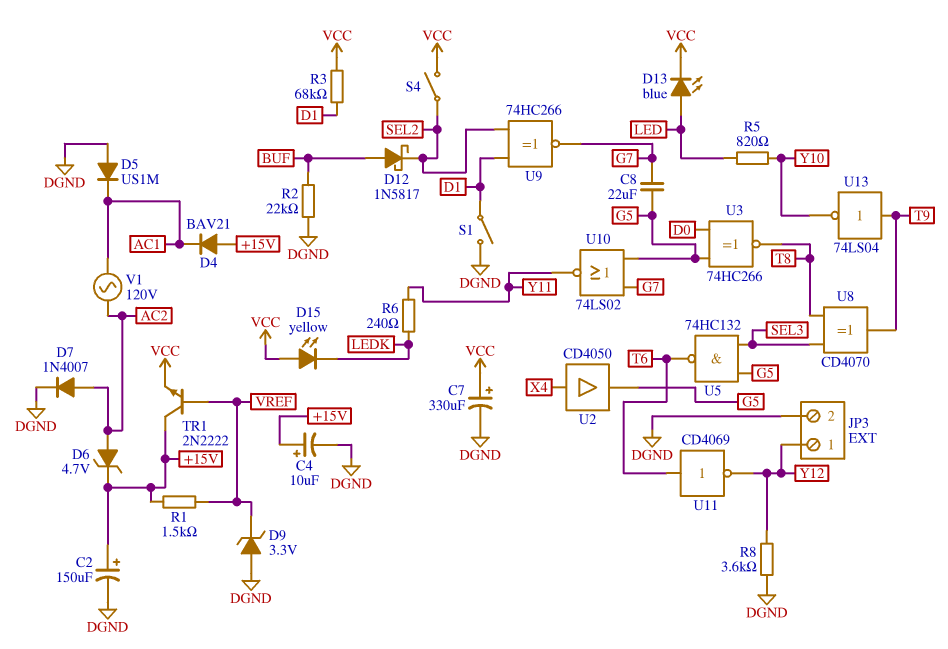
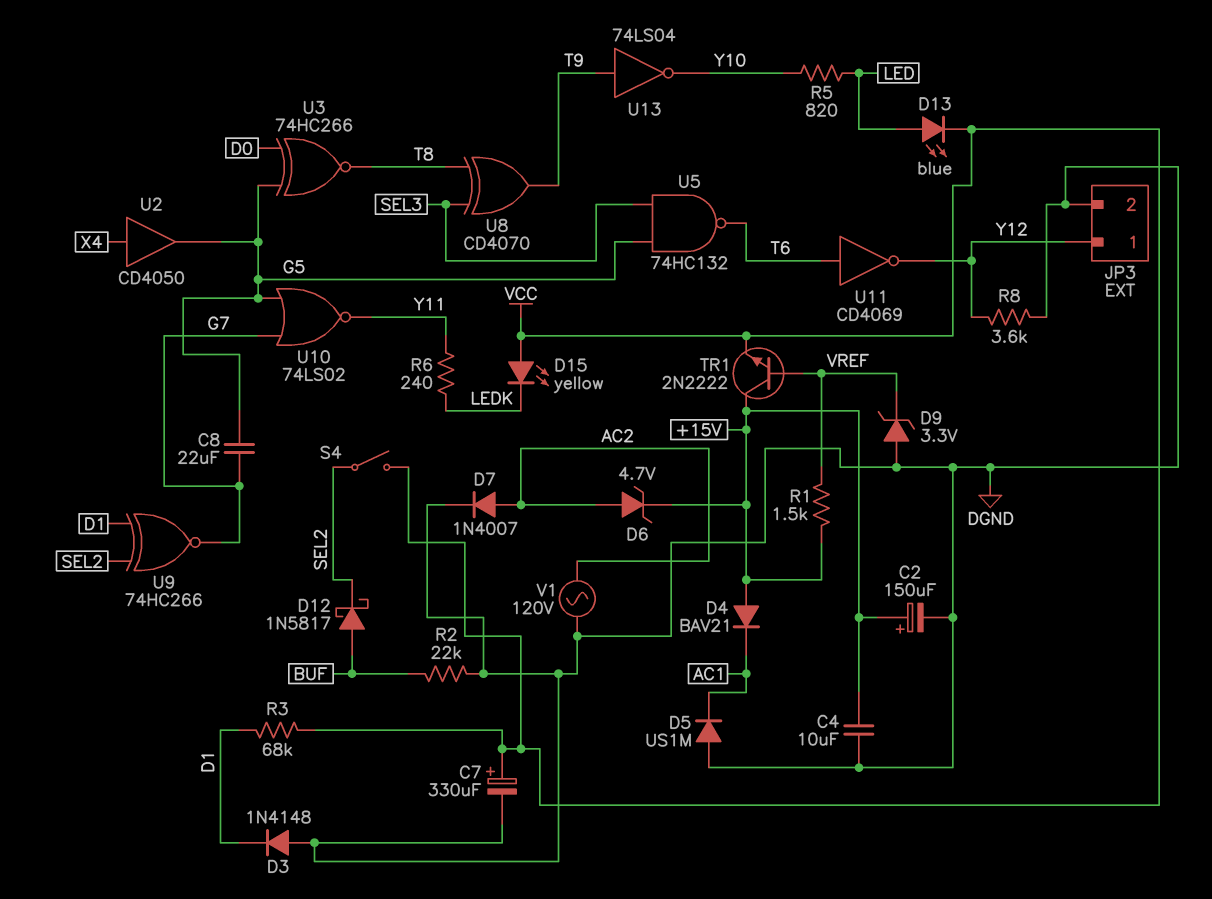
C4: 10uF (plus +15V, minus DGND) -> 10uF (+15V, DGND)
D3: none -> diode 1N4148 (A DGND, K D1)
S1: switch (D1, DGND) -> none
V1: AC 120V (AC1, AC2) -> AC 120V (AC2, DGND)

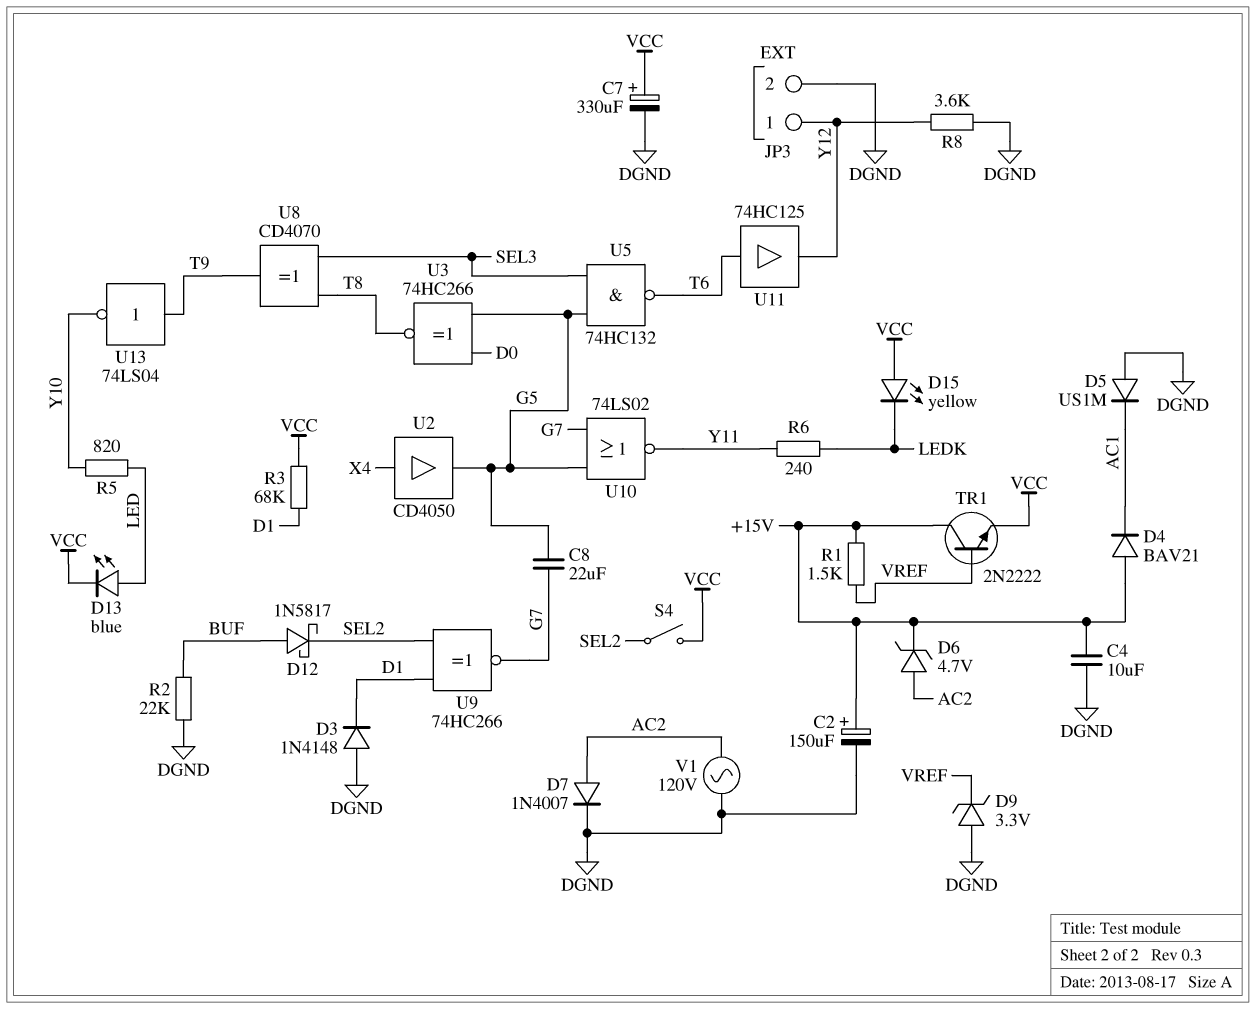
U11: NOT CD4069 (in T6, out Y12) -> buffer 74HC125 (in T6, out Y12)

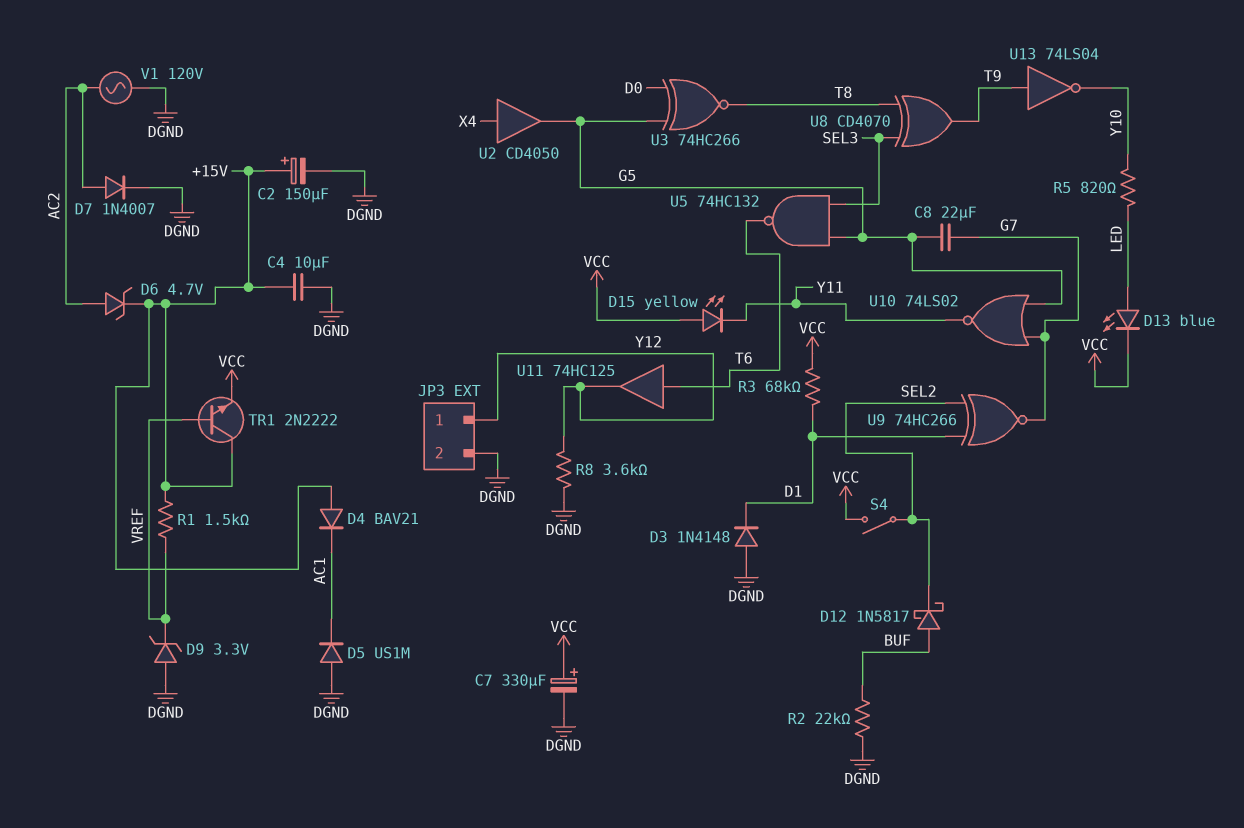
D15: LED yellow (A VCC, K LEDK) -> LED yellow (A VCC, K Y11)
R6: 240 (LEDK, Y11) -> none

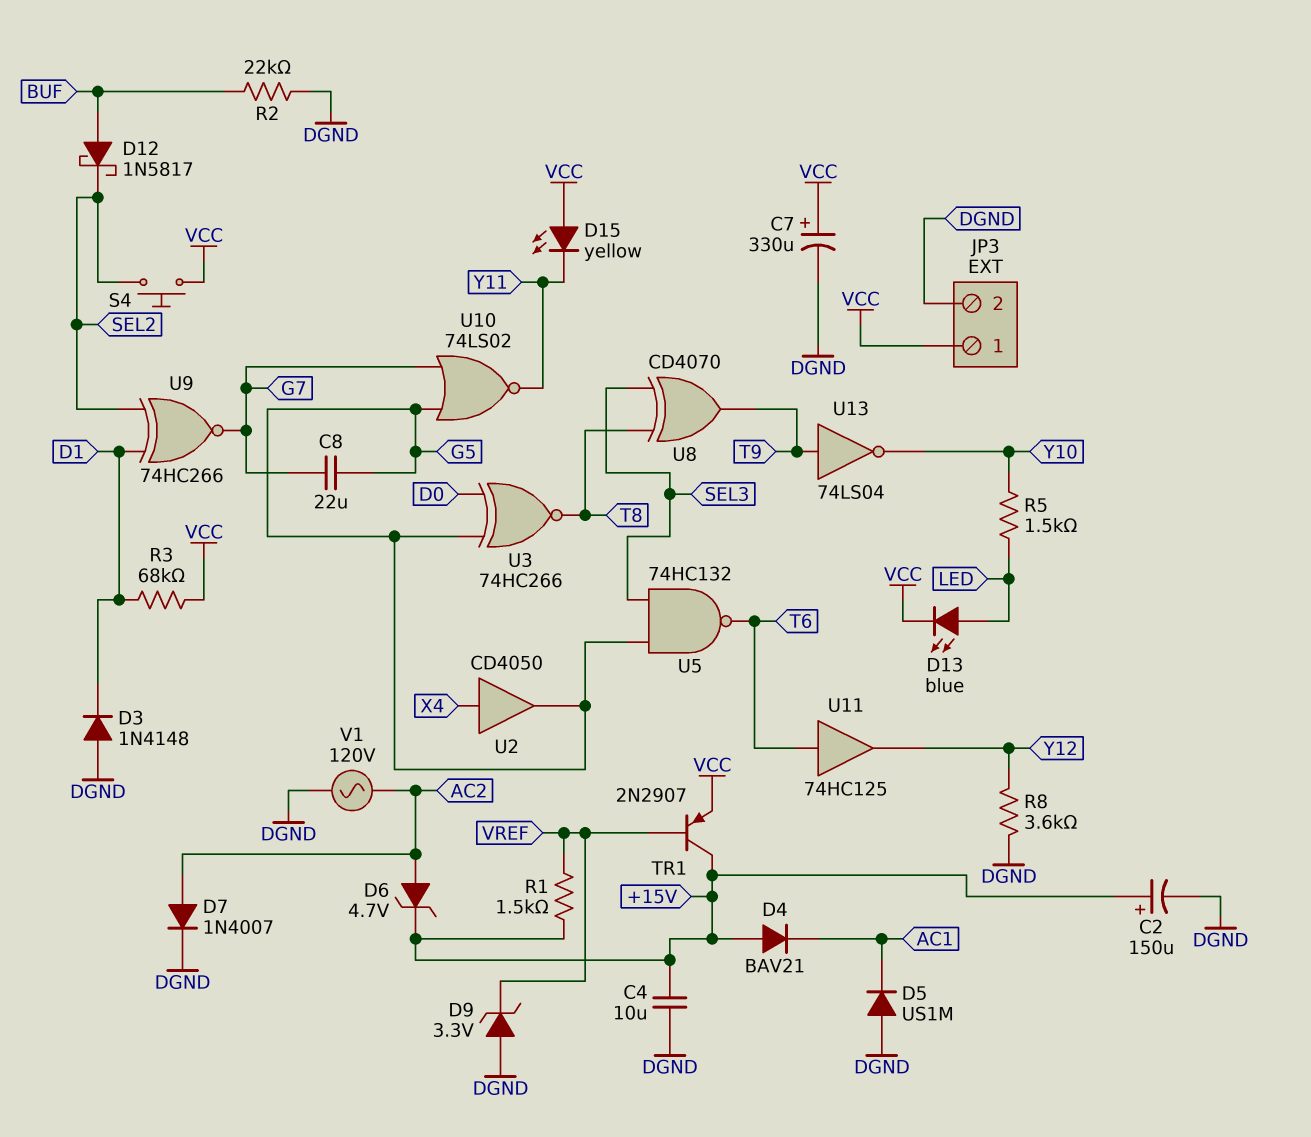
JP3 pin 1: Y12 -> VCC
R5: 820 (LED, Y10) -> 1.5k (LED, Y10)
S4: switch (SEL2, VCC) -> button (SEL2, VCC)
TR1: NPN 2N2222 (B VREF, C +15V, E VCC) -> PNP 2N2907 (B VREF, C +15V, E VCC)

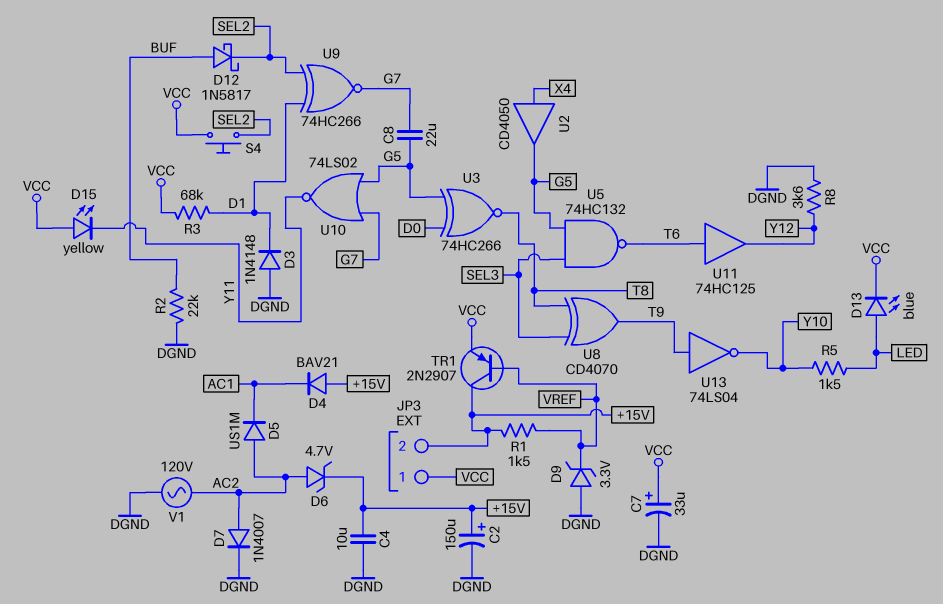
C7: 330uF (plus VCC, minus DGND) -> 33uF (plus VCC, minus DGND)
D5: diode US1M (A DGND, K AC1) -> diode US1M (A AC2, K AC1)
JP3 pin 2: DGND -> +15V

